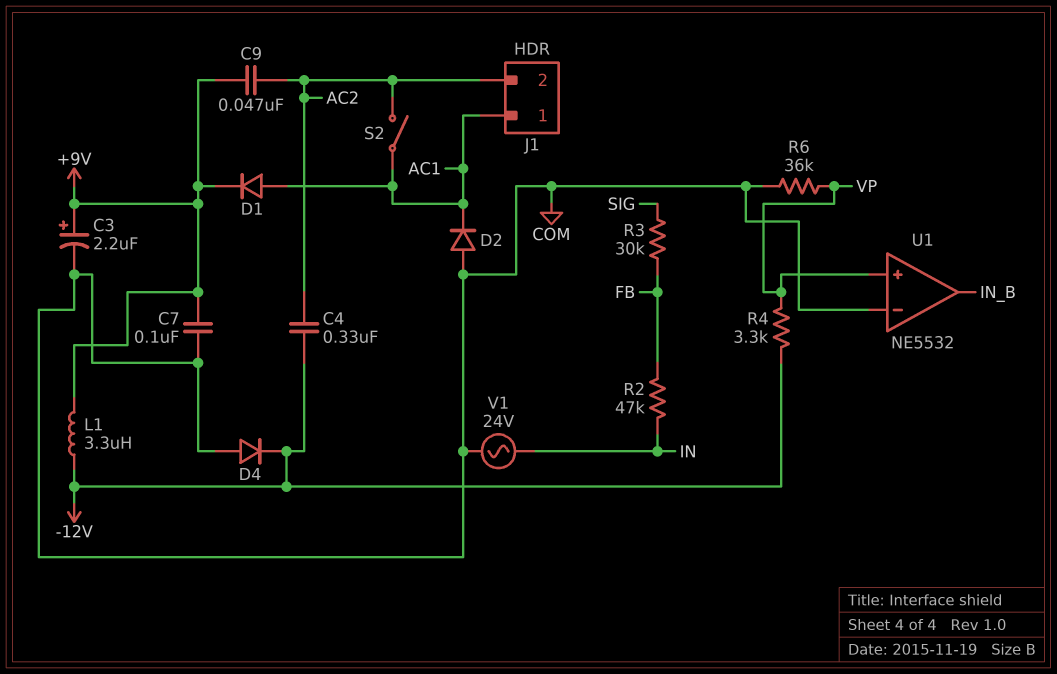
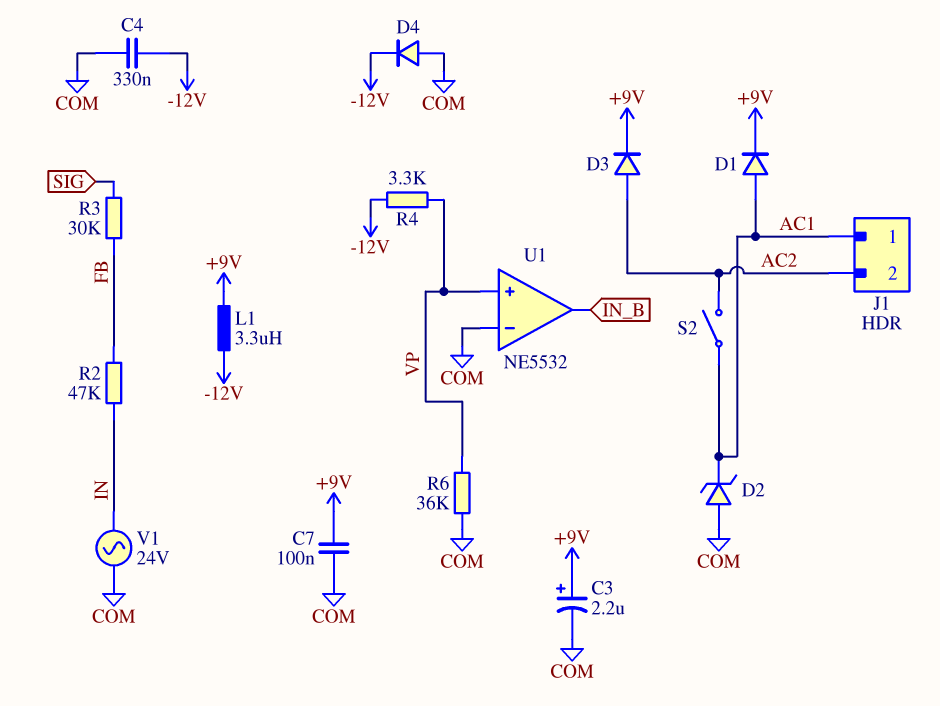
C4: 330nF (-12V, AC2) -> 330nF (-12V, COM)
C9: 47nF (+9V, AC2) -> none
D2: diode (A COM, K AC1) -> zener (A COM, K AC1)
D3: none -> diode (A AC2, K +9V)

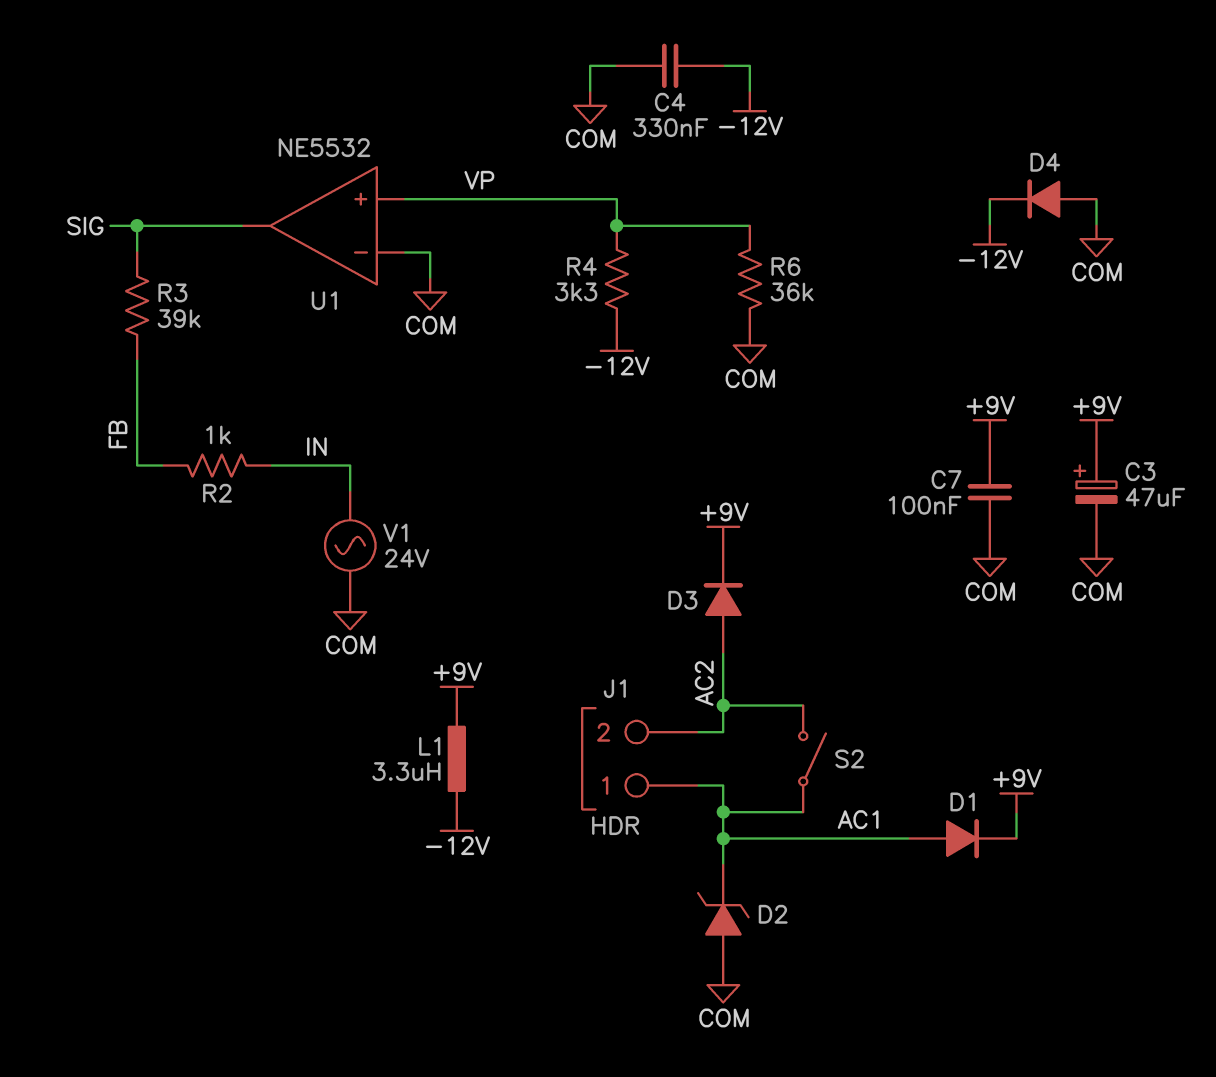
C3: 2.2uF (plus +9V, minus COM) -> 47uF (plus +9V, minus COM)
R2: 47k (FB, IN) -> 1k (FB, IN)
R3: 30k (FB, SIG) -> 39k (FB, SIG)
U1 pin out: IN_B -> SIG

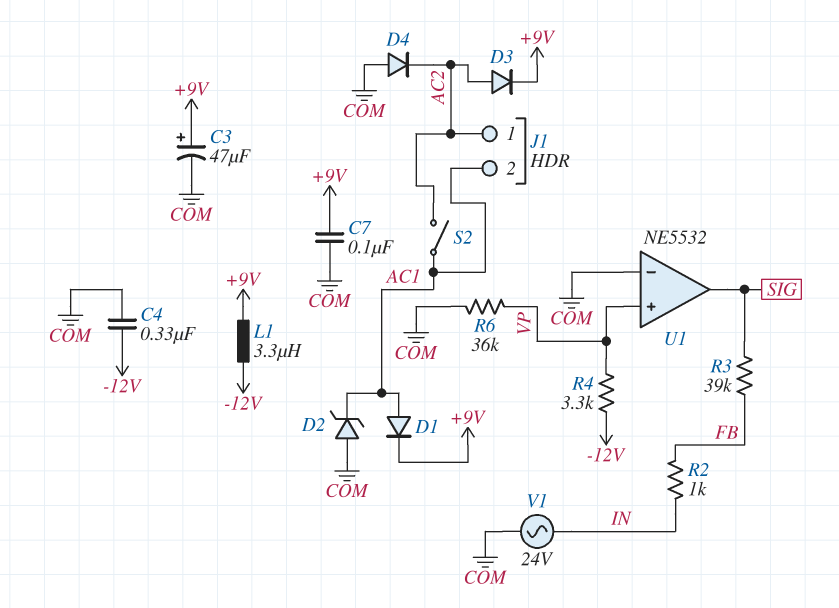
D4: diode (A COM, K -12V) -> diode (A COM, K AC2)
J1 pin 1: AC1 -> AC2
J1 pin 2: AC2 -> AC1

